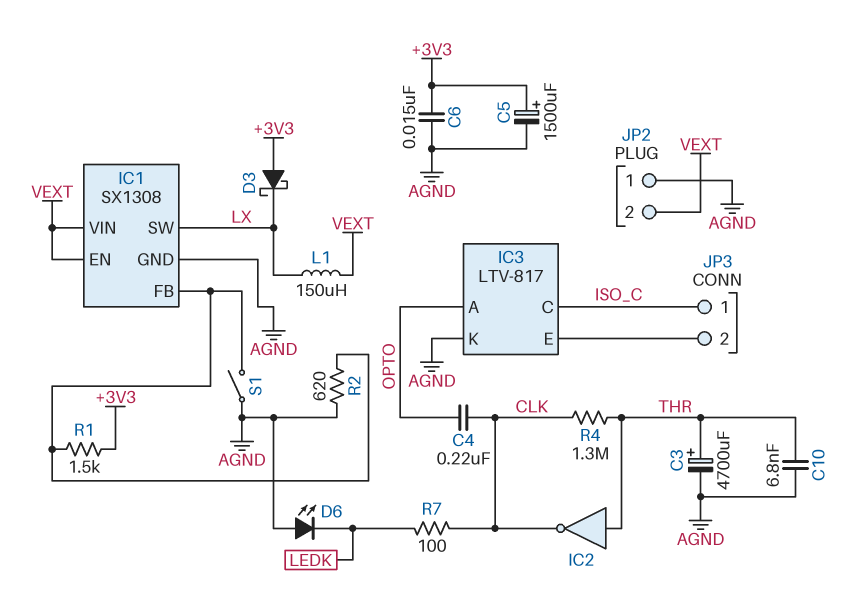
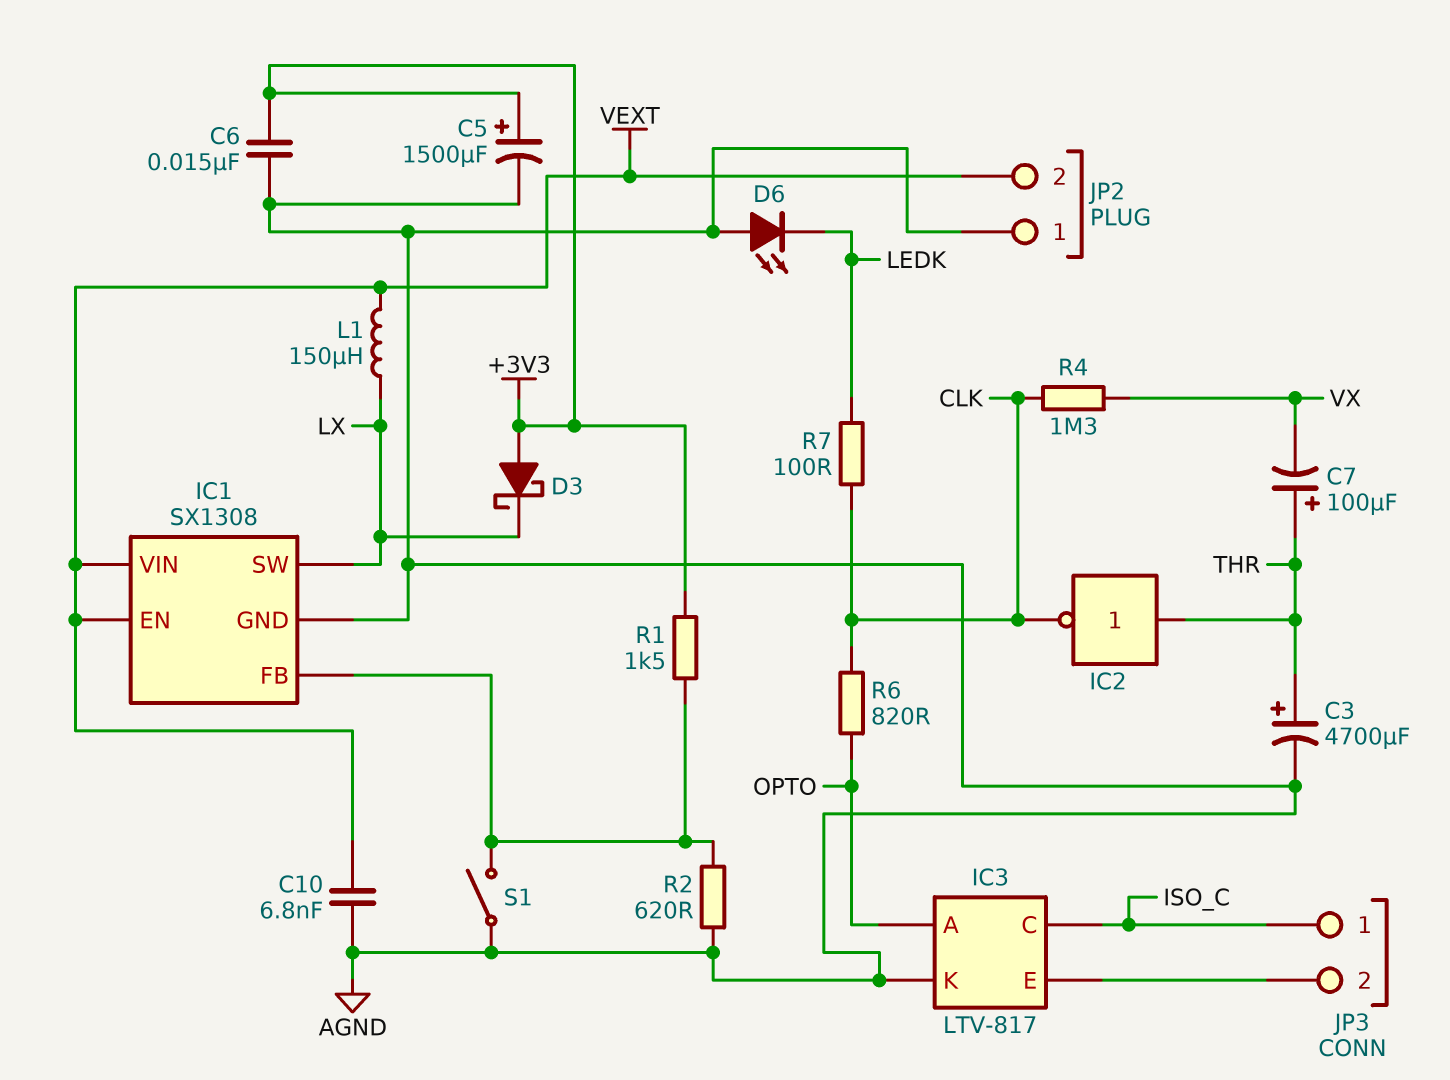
C4: 220nF (CLK, OPTO) -> none
C7: none -> 100uF (plus THR, minus VX)
C10: 6.8nF (AGND, THR) -> 6.8nF (AGND, VEXT)
R4: 1.3M (CLK, THR) -> 1.3M (CLK, VX)
R6: none -> 820 (CLK, OPTO)

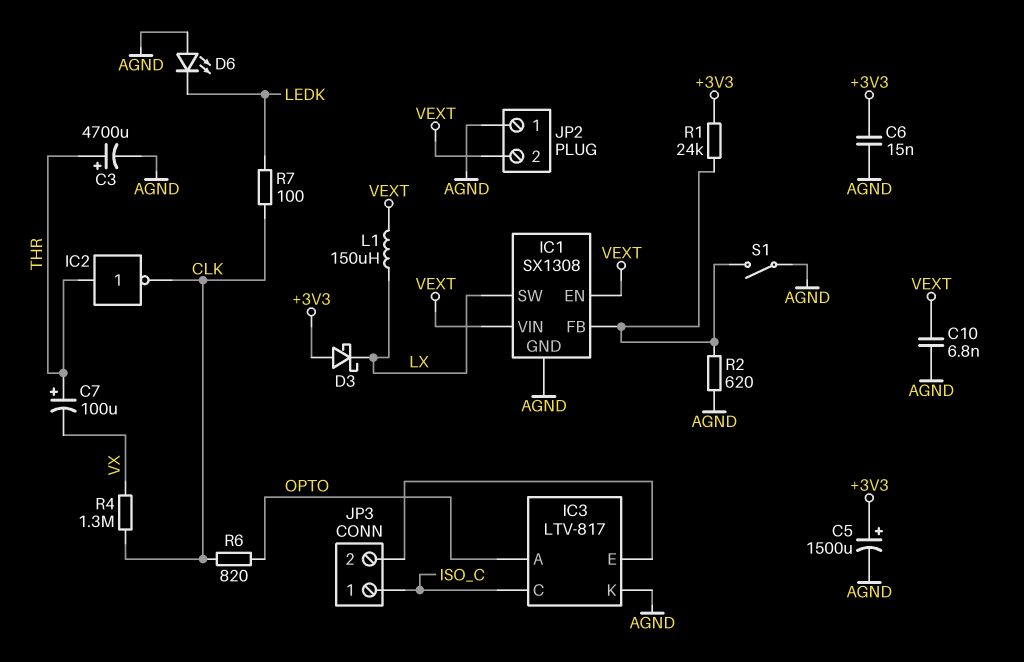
R1: 1.5k (+3V3, IC1/FB) -> 24k (+3V3, IC1/FB)

